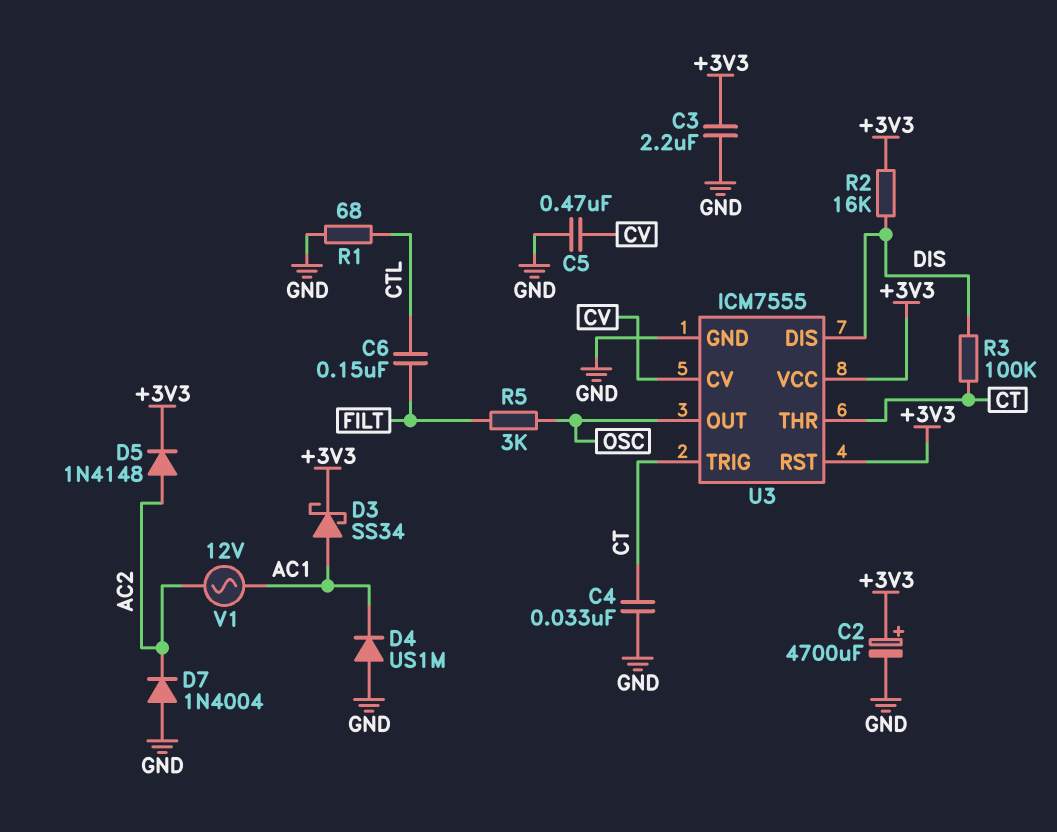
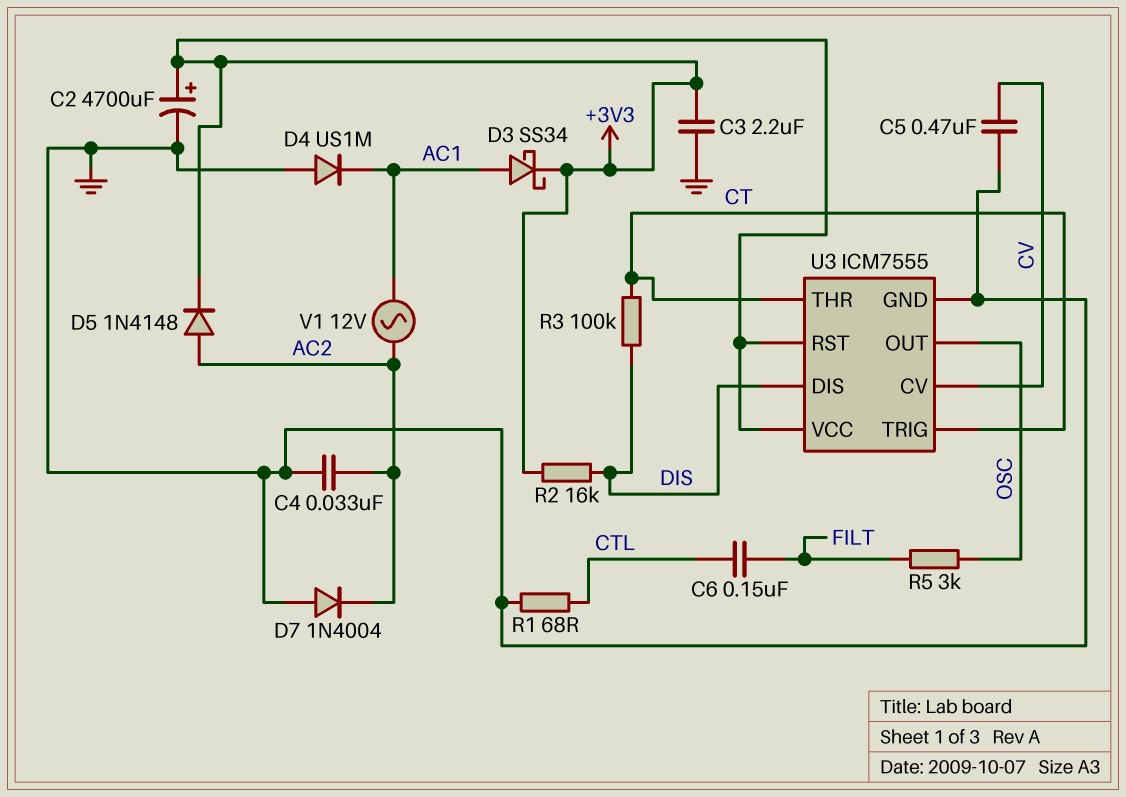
C4: 33nF (CT, GND) -> 33nF (AC2, GND)

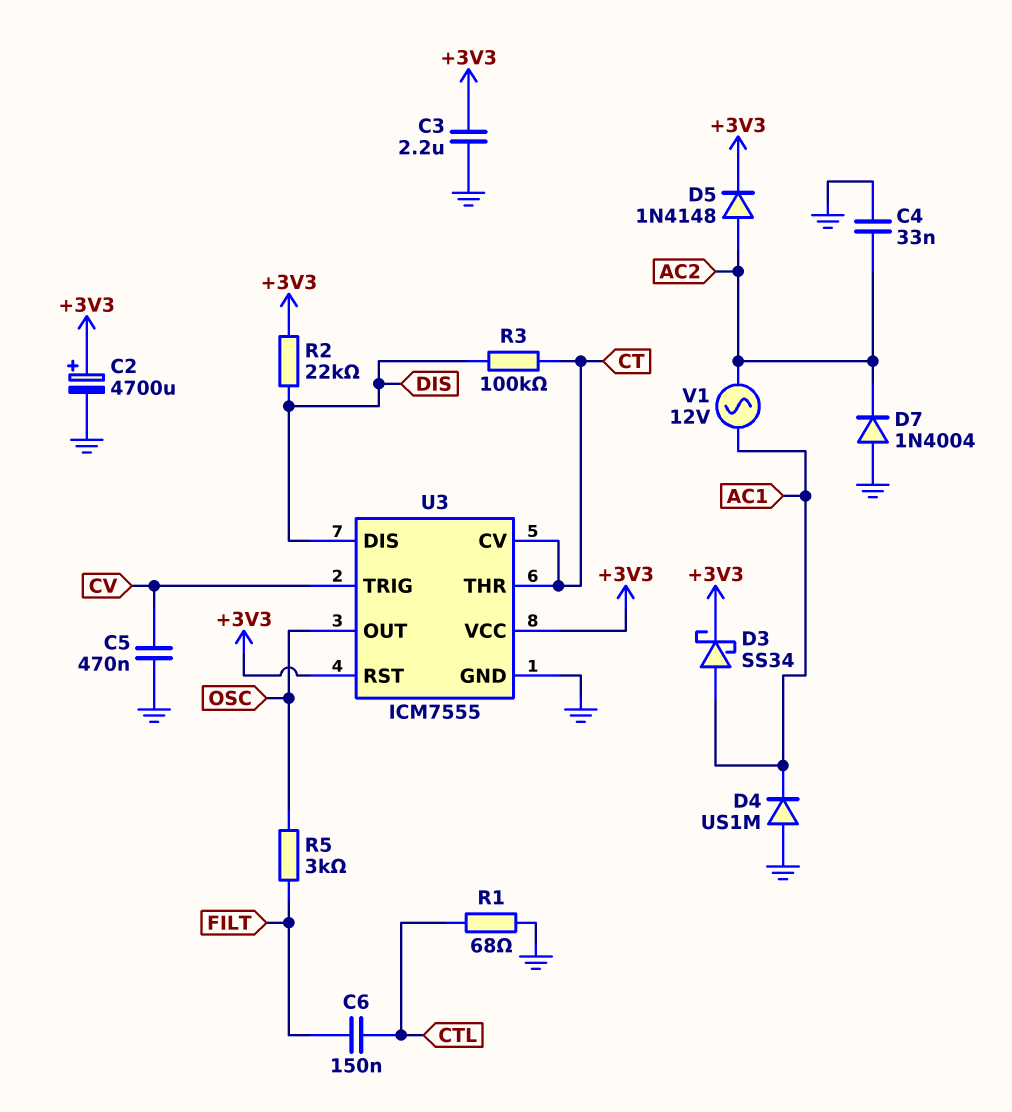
R2: 16k (+3V3, DIS) -> 22k (+3V3, DIS)
U3 pin CV: CV -> CT
U3 pin TRIG: CT -> CV

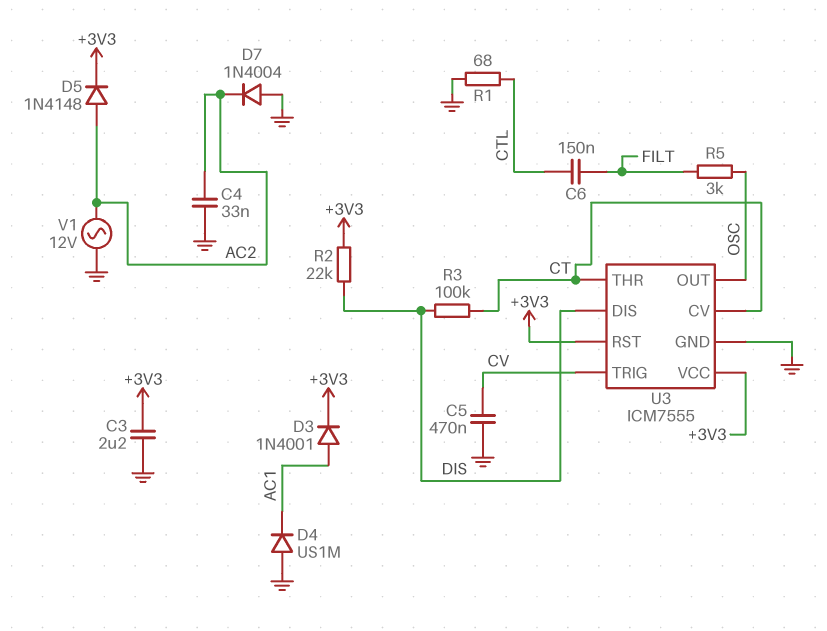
C2: 4700uF (plus +3V3, minus GND) -> none
D3: schottky SS34 (A AC1, K +3V3) -> diode 1N4001 (A AC1, K +3V3)
V1: AC 12V (AC1, AC2) -> AC 12V (AC2, GND)

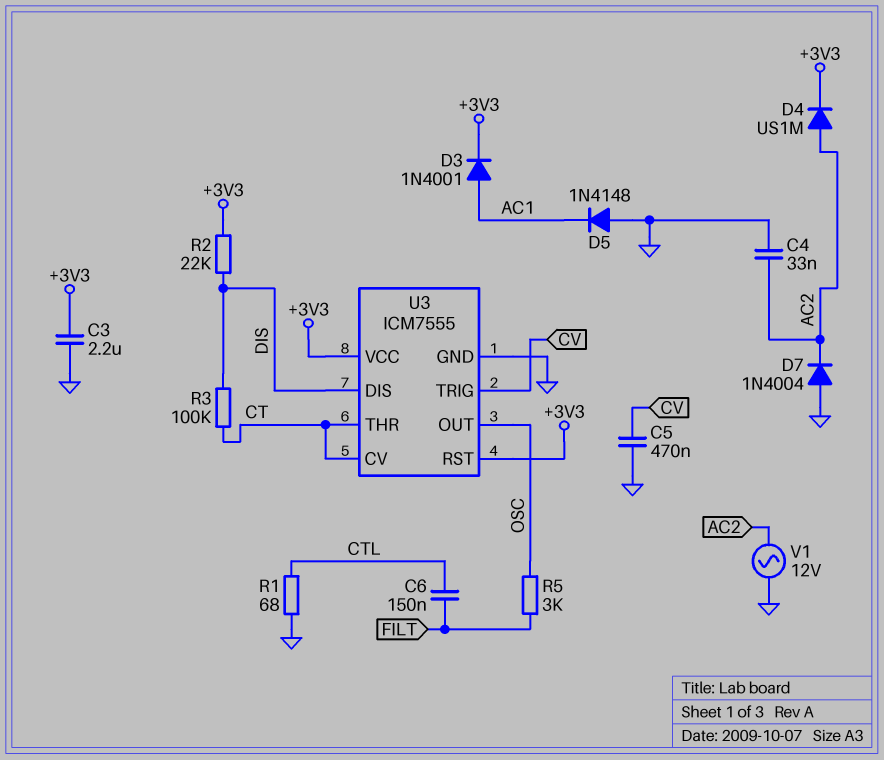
D4: diode US1M (A GND, K AC1) -> diode US1M (A AC2, K +3V3)
D5: diode 1N4148 (A AC2, K +3V3) -> diode 1N4148 (A GND, K AC1)

